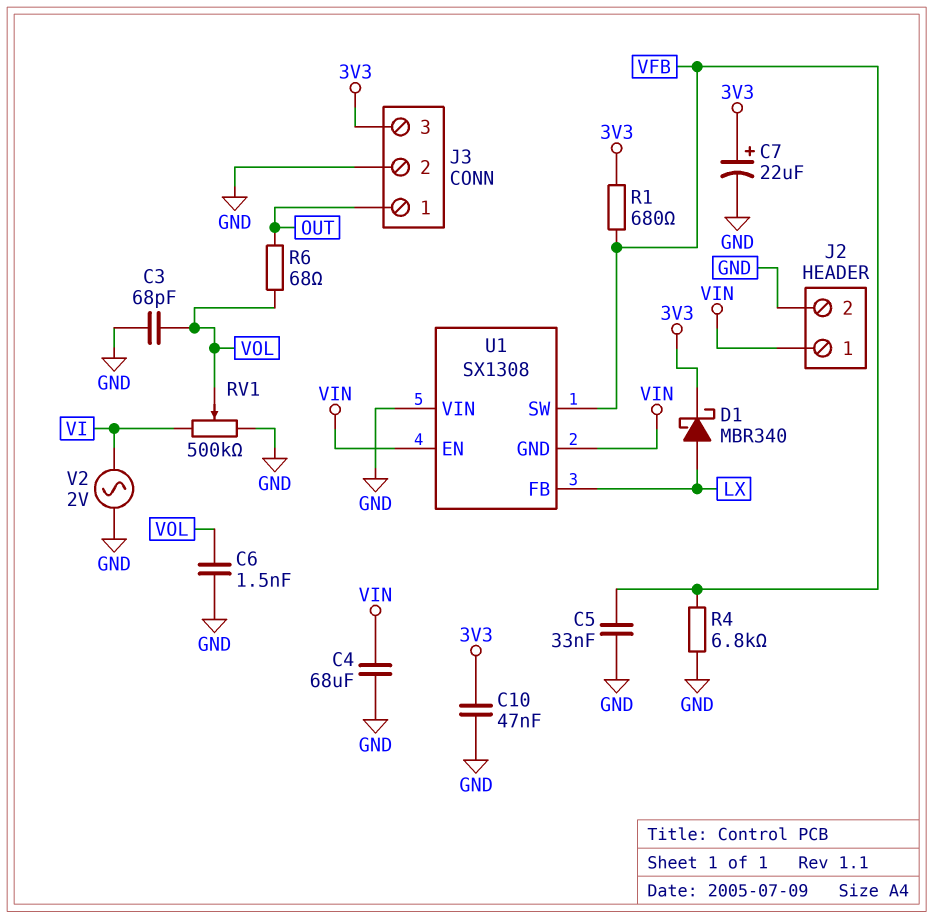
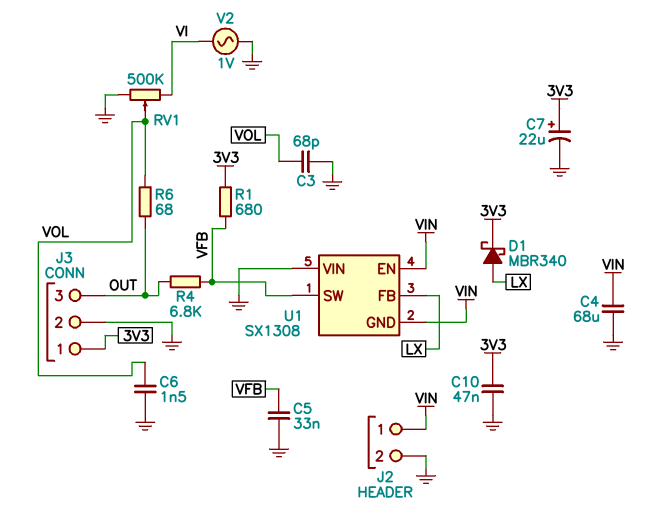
J3 pin 1: OUT -> 3V3
J3 pin 3: 3V3 -> OUT
R4: 6.8k (GND, VFB) -> 6.8k (OUT, VFB)
V2: AC 2V (GND, VI) -> AC 1V (GND, VI)

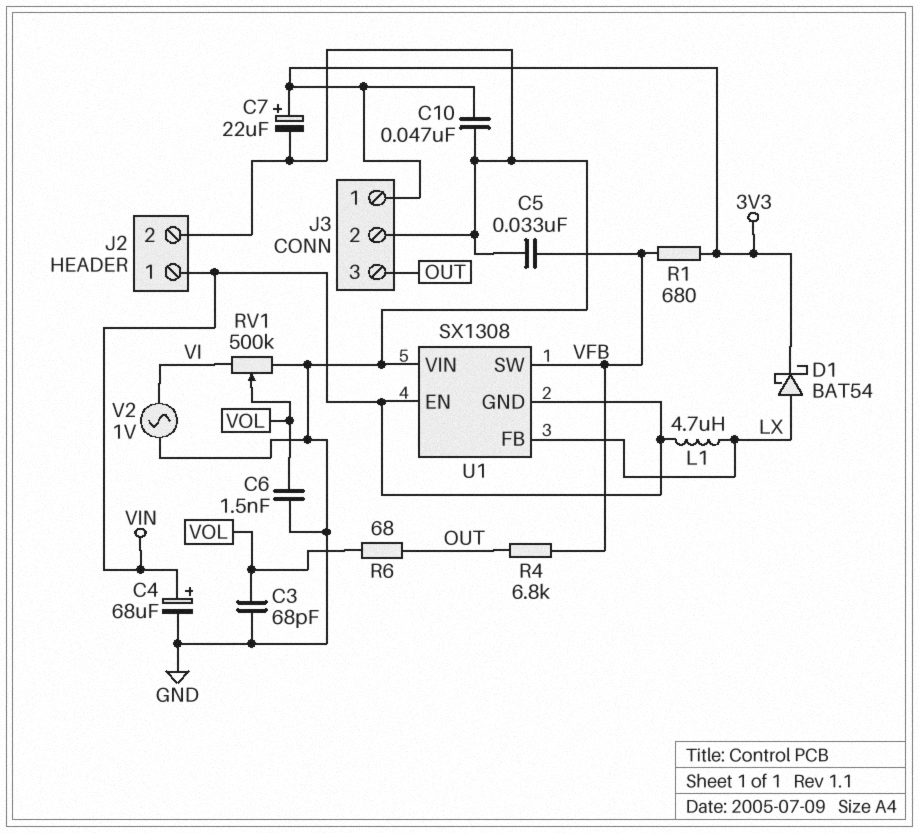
C4: 68uF (GND, VIN) -> 68uF (plus VIN, minus GND)
D1: schottky MBR340 (A LX, K 3V3) -> schottky BAT54 (A LX, K 3V3)
L1: none -> 4.7uH (LX, VIN)

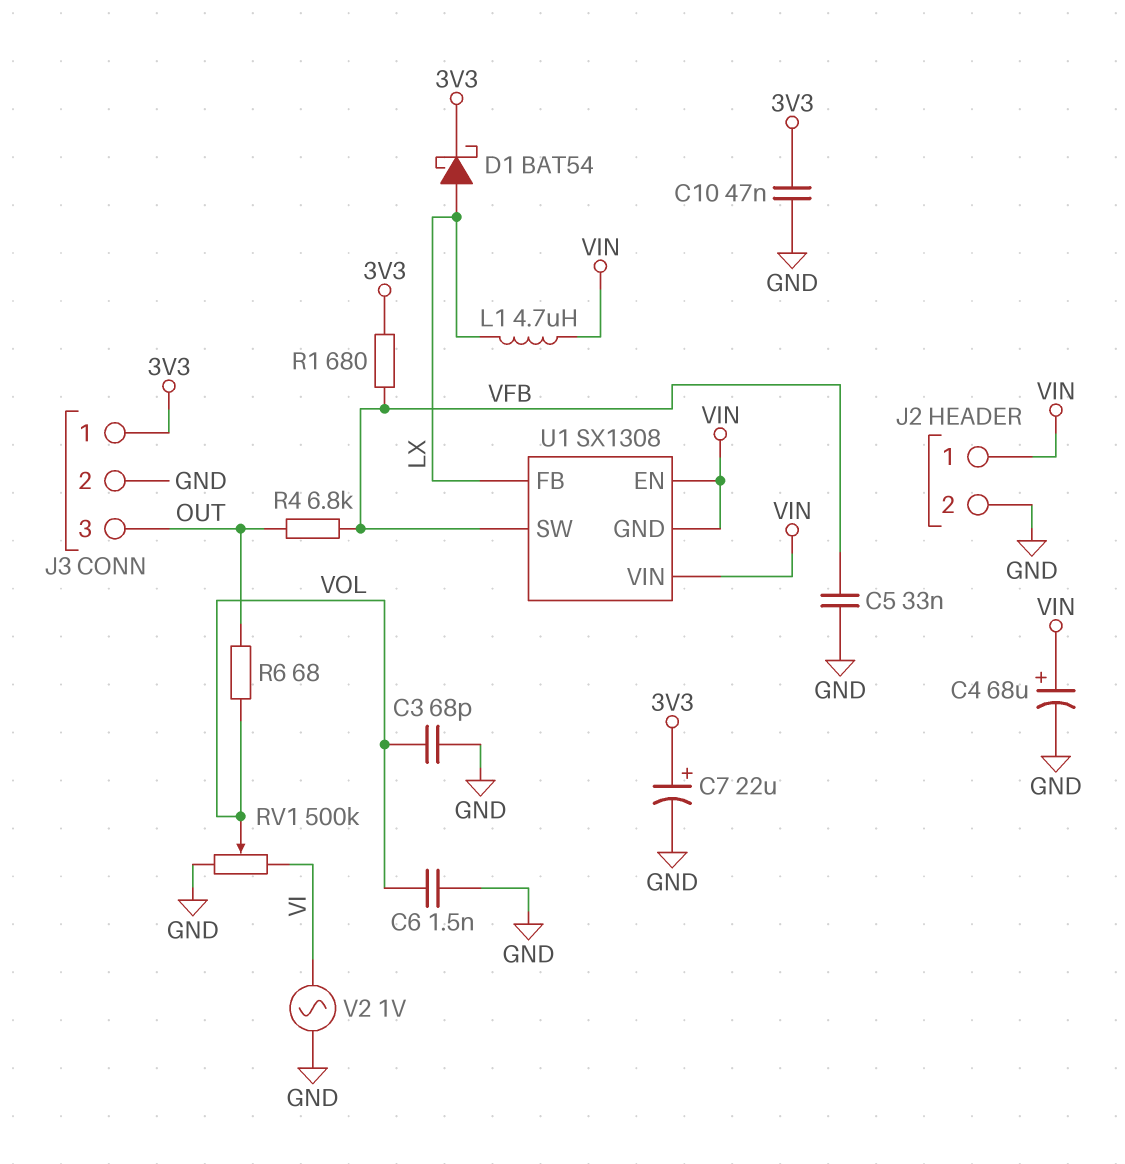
U1 pin VIN: GND -> VIN

